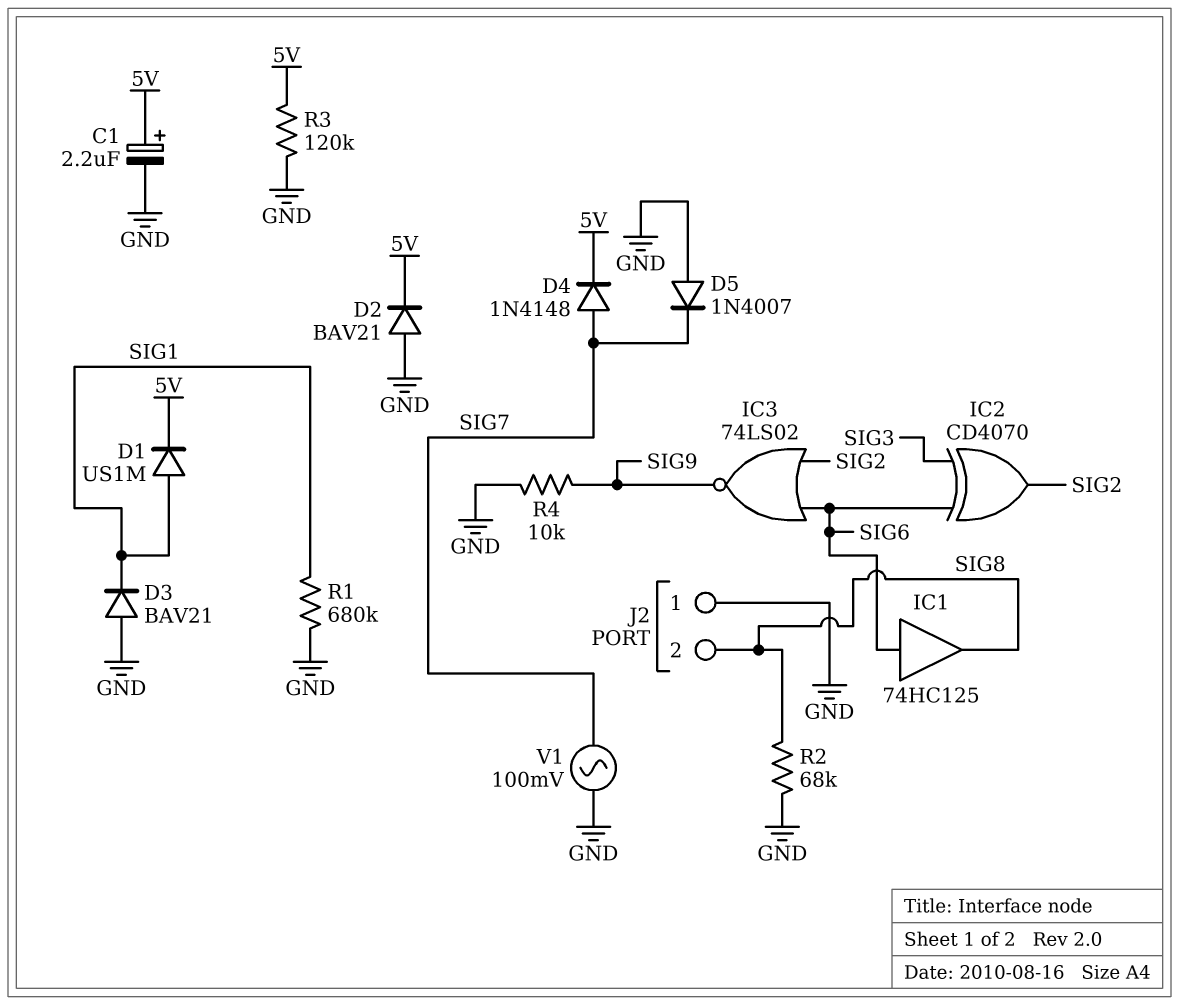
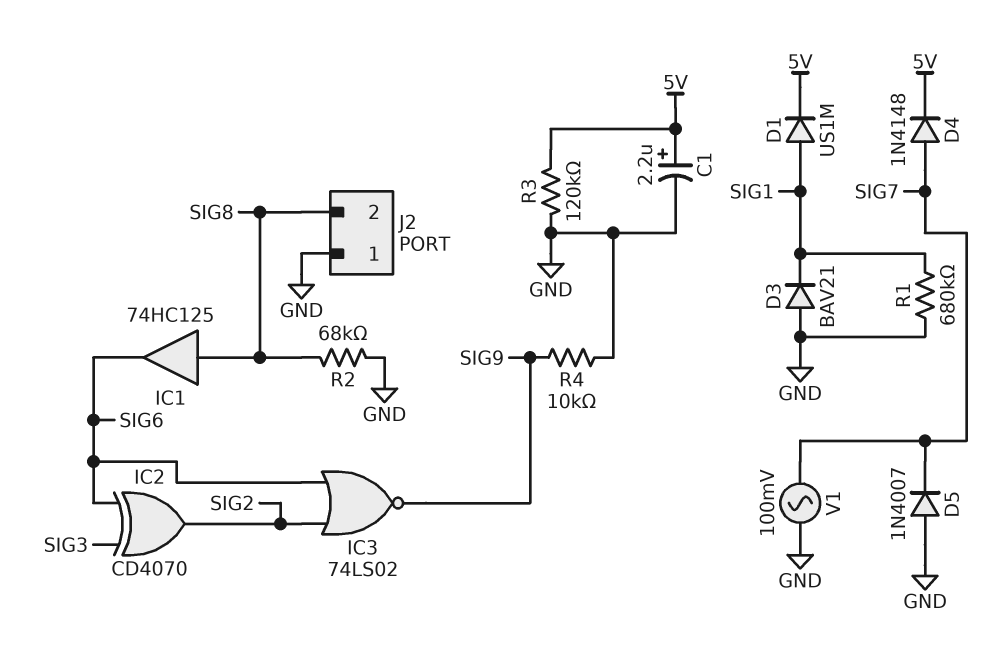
D2: diode BAV21 (A GND, K 5V) -> none
IC1: buffer 74HC125 (in SIG6, out SIG8) -> buffer 74HC125 (in SIG8, out SIG6)

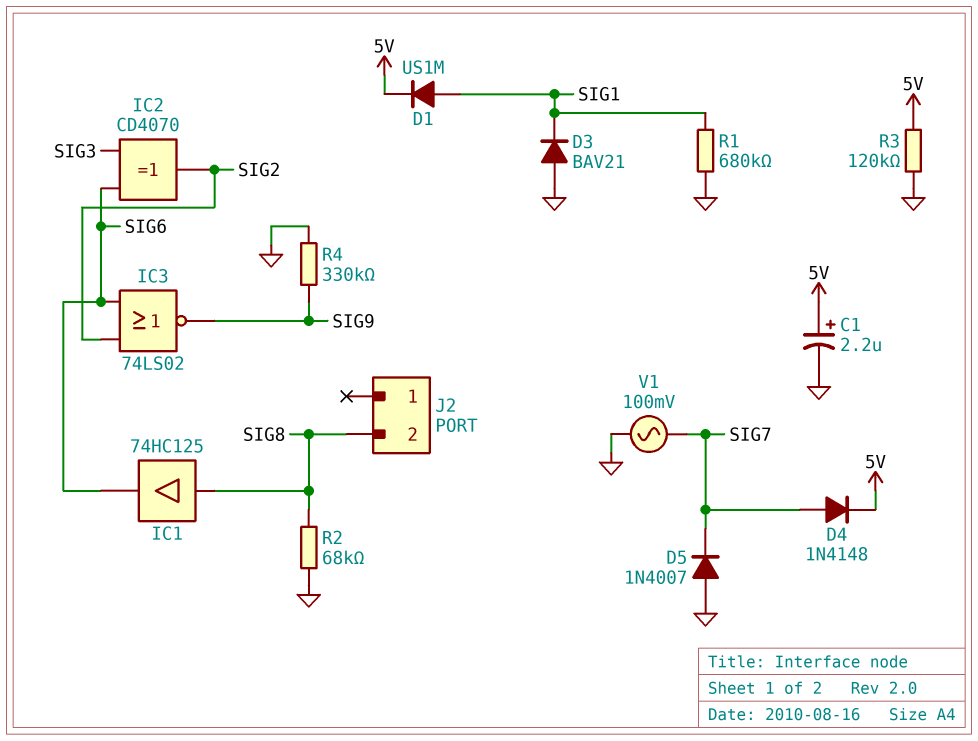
J2 pin 1: GND -> none
R4: 10k (GND, SIG9) -> 330k (GND, SIG9)

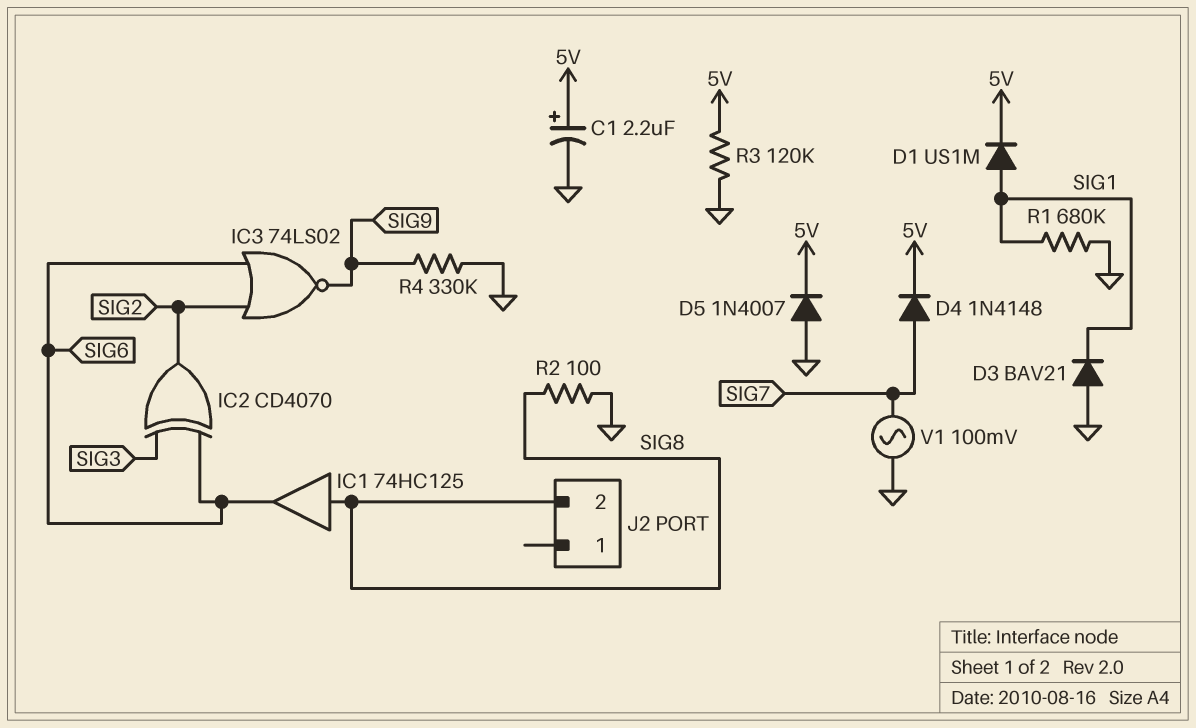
D5: diode 1N4007 (A GND, K SIG7) -> diode 1N4007 (A GND, K 5V)
R2: 68k (GND, SIG8) -> 100 (GND, SIG8)

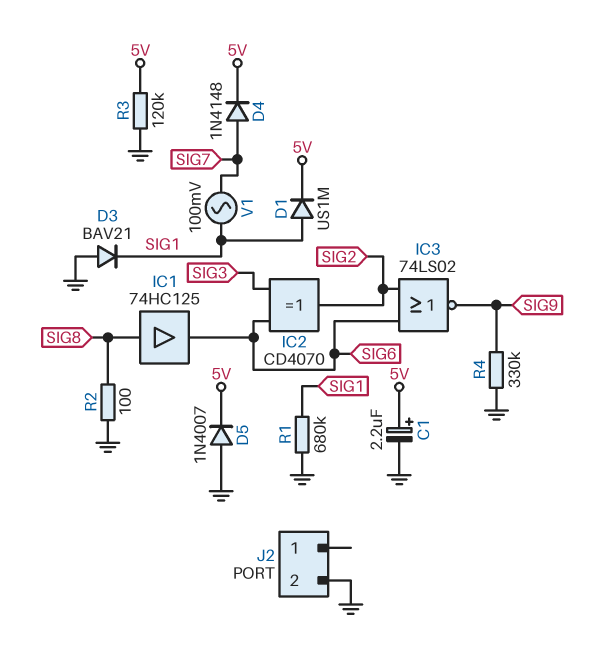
J2 pin 2: SIG8 -> GND
V1: AC 100mV (GND, SIG7) -> AC 100mV (SIG1, SIG7)

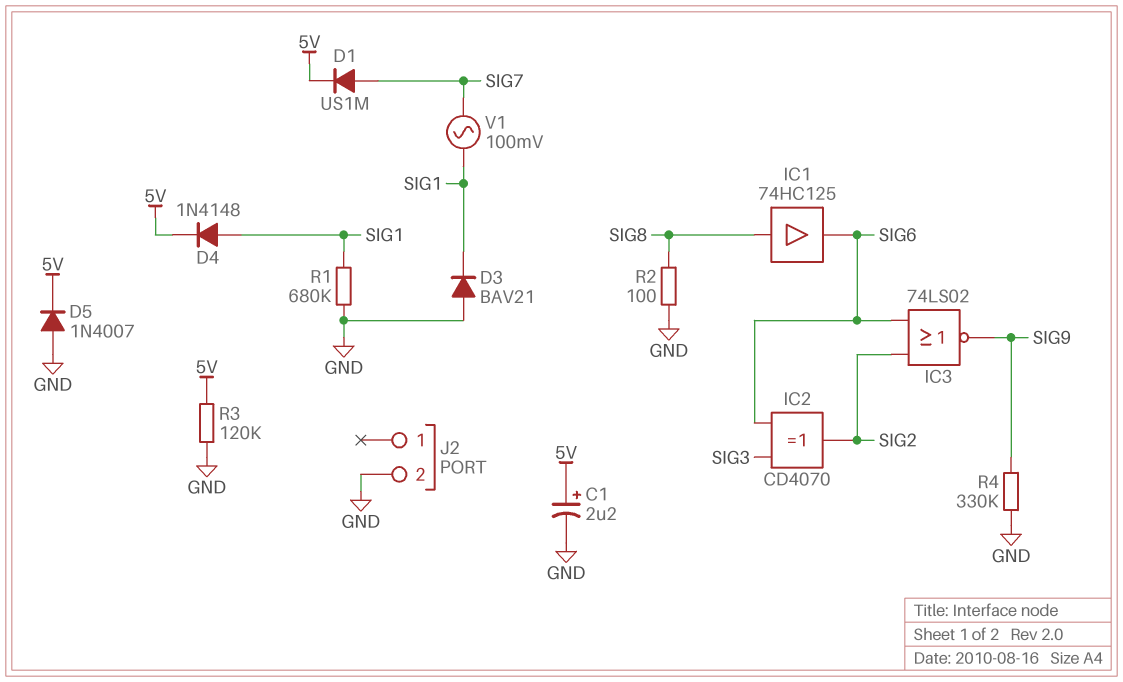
D1: diode US1M (A SIG1, K 5V) -> diode US1M (A SIG7, K 5V)
D4: diode 1N4148 (A SIG7, K 5V) -> diode 1N4148 (A SIG1, K 5V)

